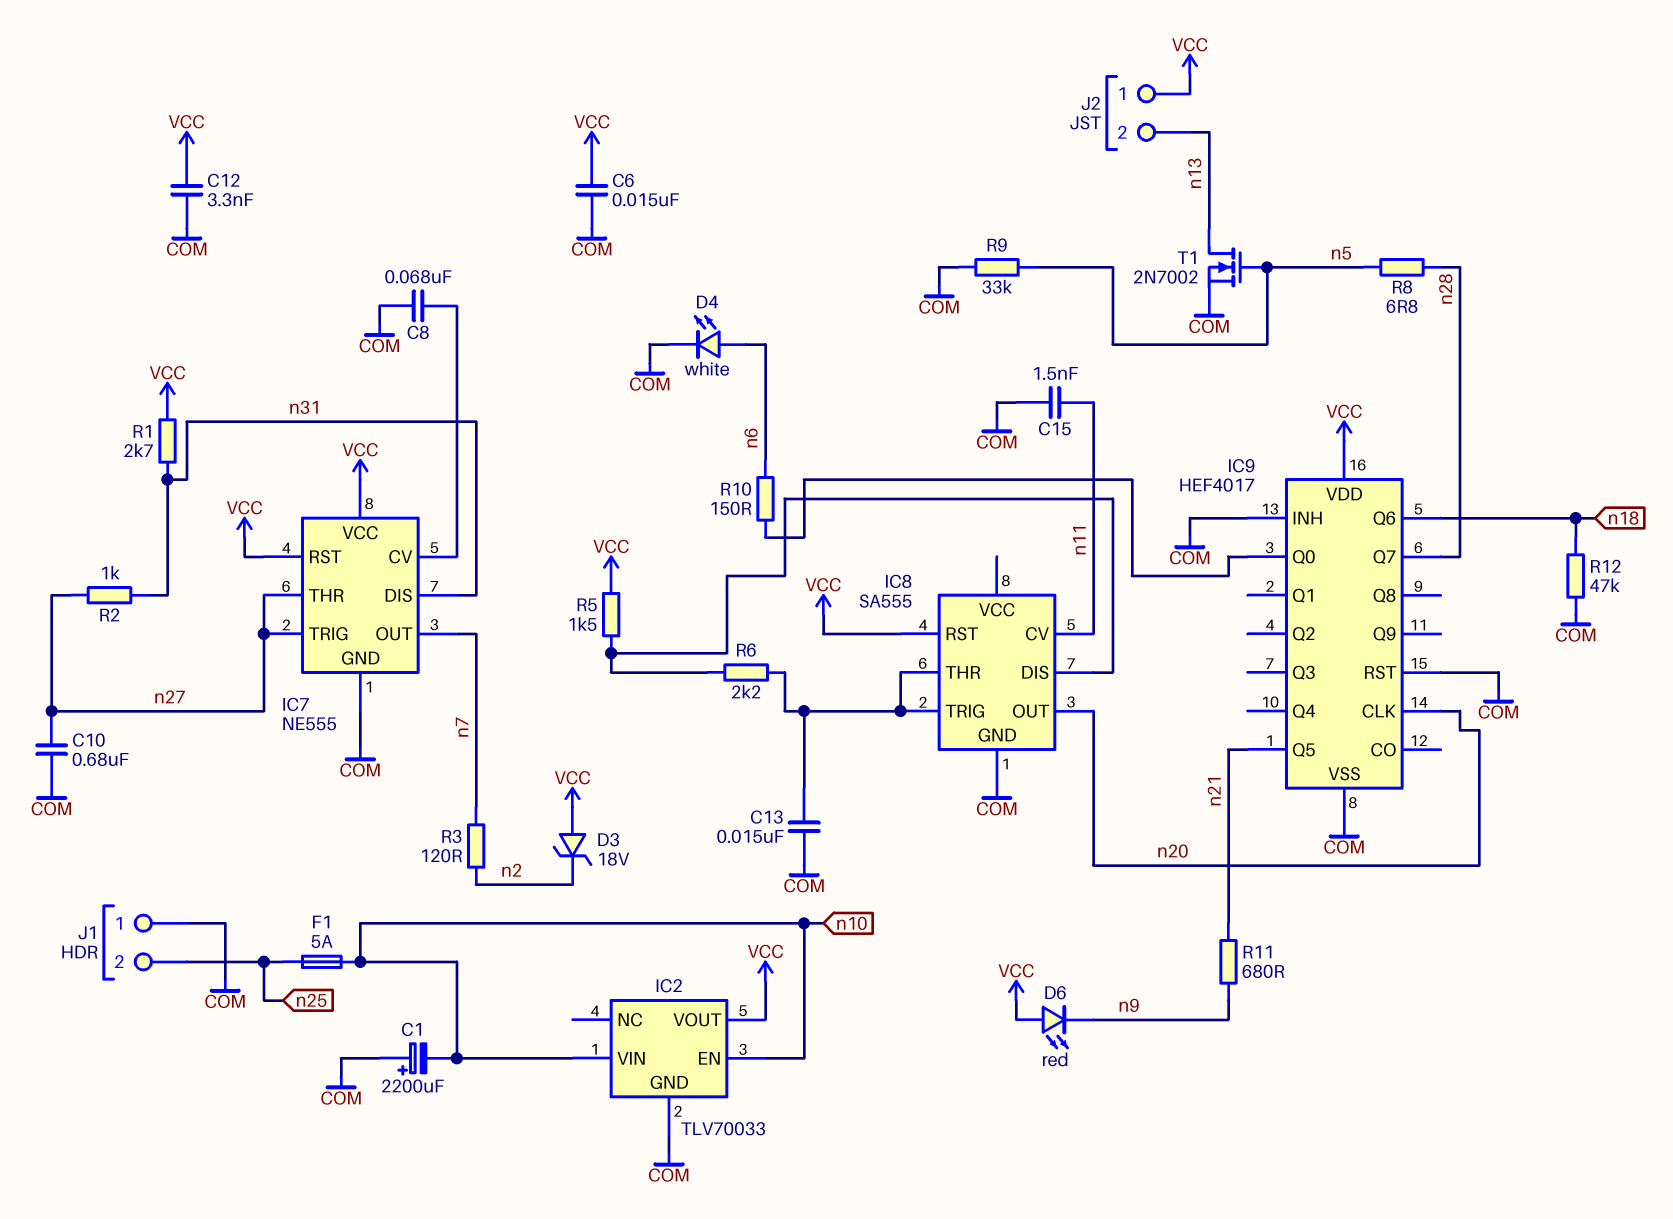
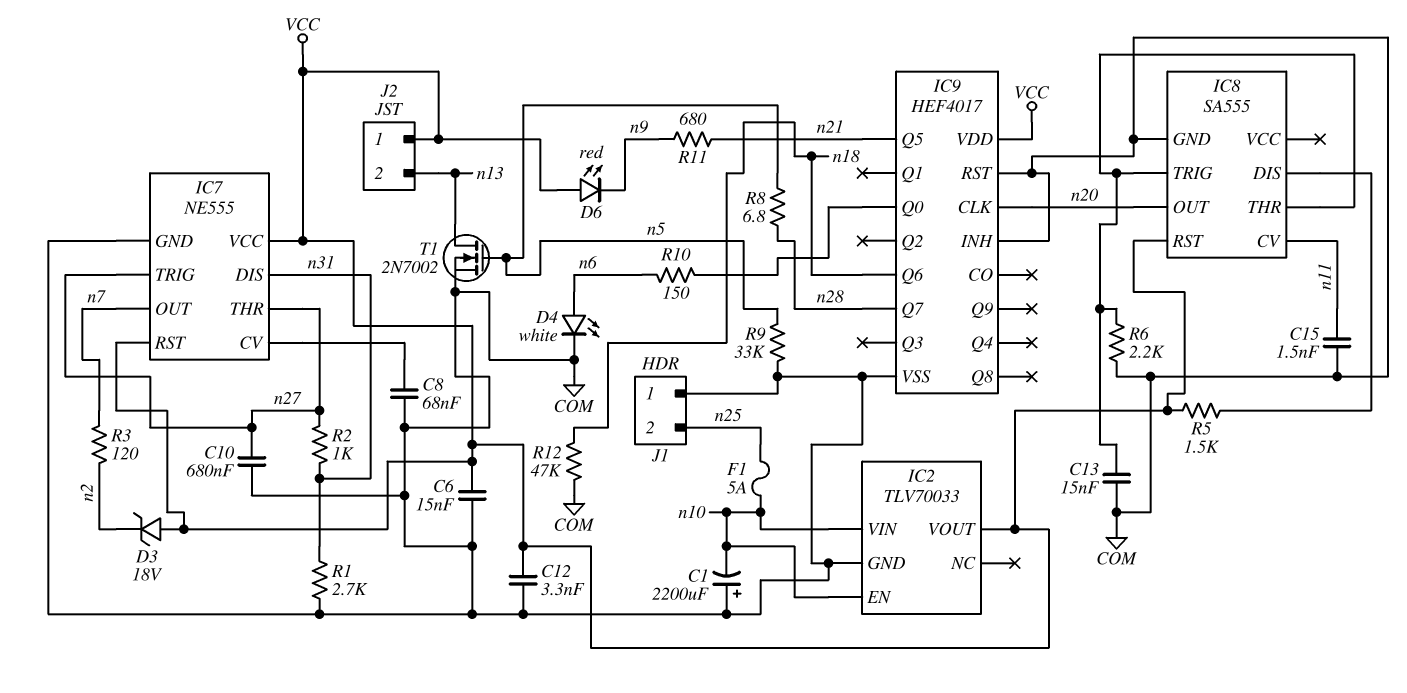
R1: 2.7k (VCC, n31) -> 2.7k (COM, n31)
R6: 2.2k (IC8/DIS, IC8/THR) -> 2.2k (COM, IC8/THR)

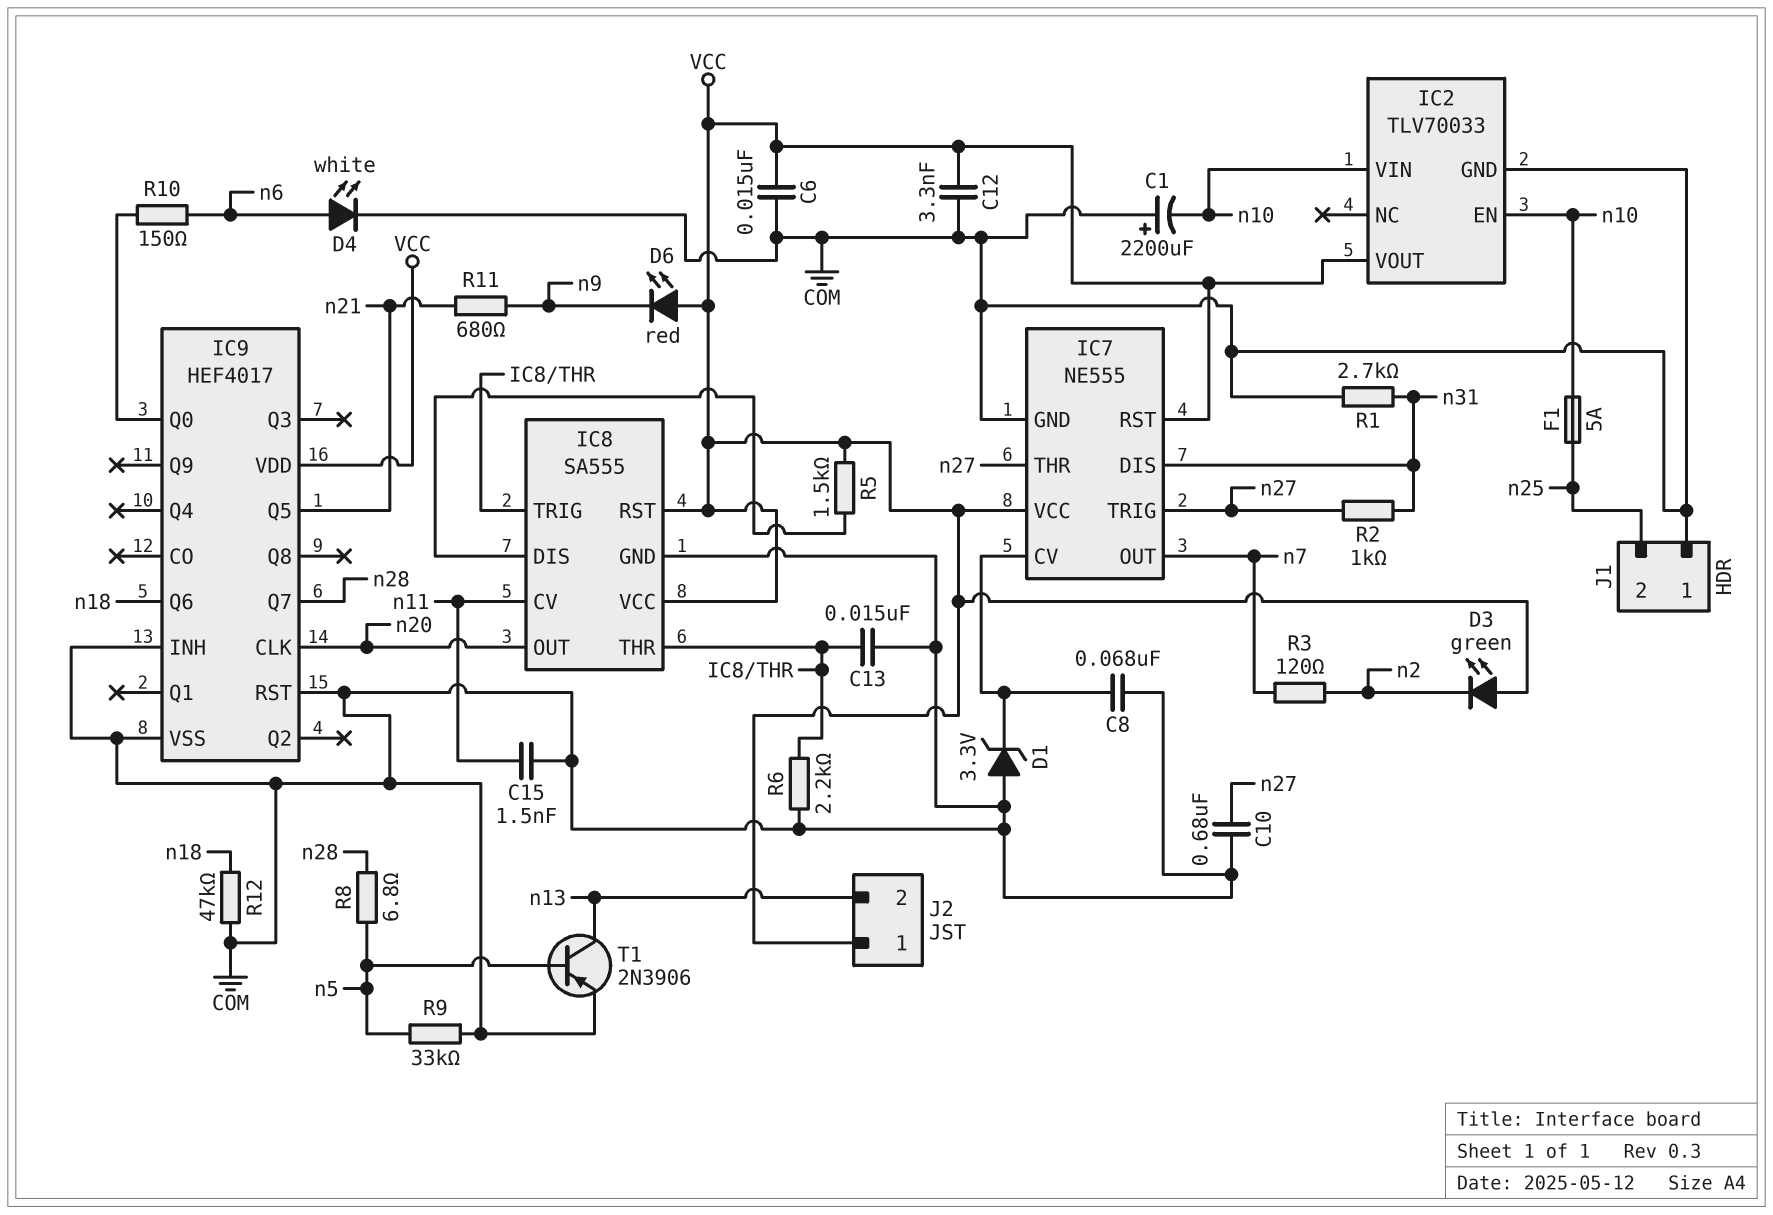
D1: none -> zener 3.3V (A COM, K IC7/CV)
D3: zener 18V (A VCC, K n2) -> LED green (A VCC, K n2)
IC8 pin VCC: none -> VCC
T1: NMOS 2N7002 (G n5, D n13, S COM) -> PNP 2N3906 (B n5, C n13, E COM)

